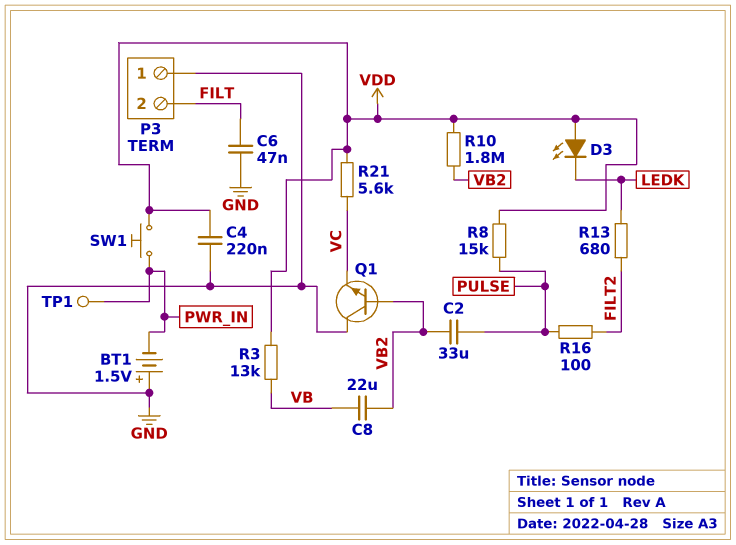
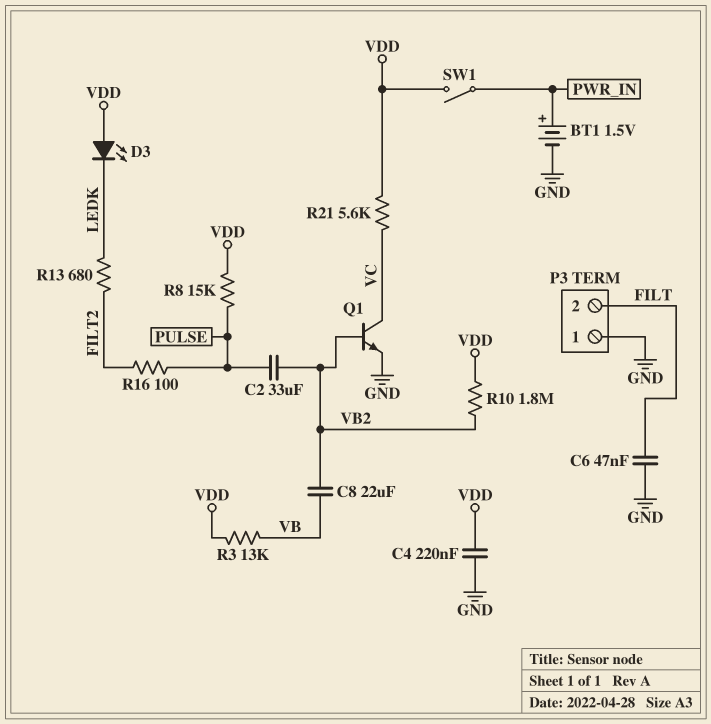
BT1: 1.5V (plus GND, minus PWR_IN) -> 1.5V (plus PWR_IN, minus GND)
Q1: NPN (B VB2, C GND, E VC) -> NPN (B VB2, C VC, E GND)
SW1: button (PWR_IN, VDD) -> switch (PWR_IN, VDD)
TP1: test point (PWR_IN) -> none

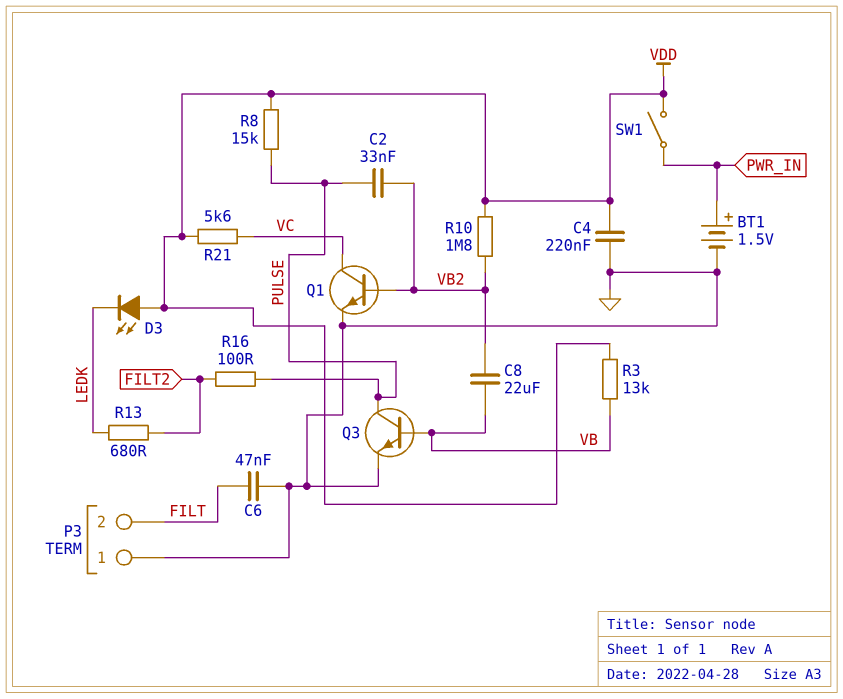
C2: 33uF (PULSE, VB2) -> 33nF (PULSE, VB2)
Q3: none -> NPN (B VB, C PULSE, E GND)

